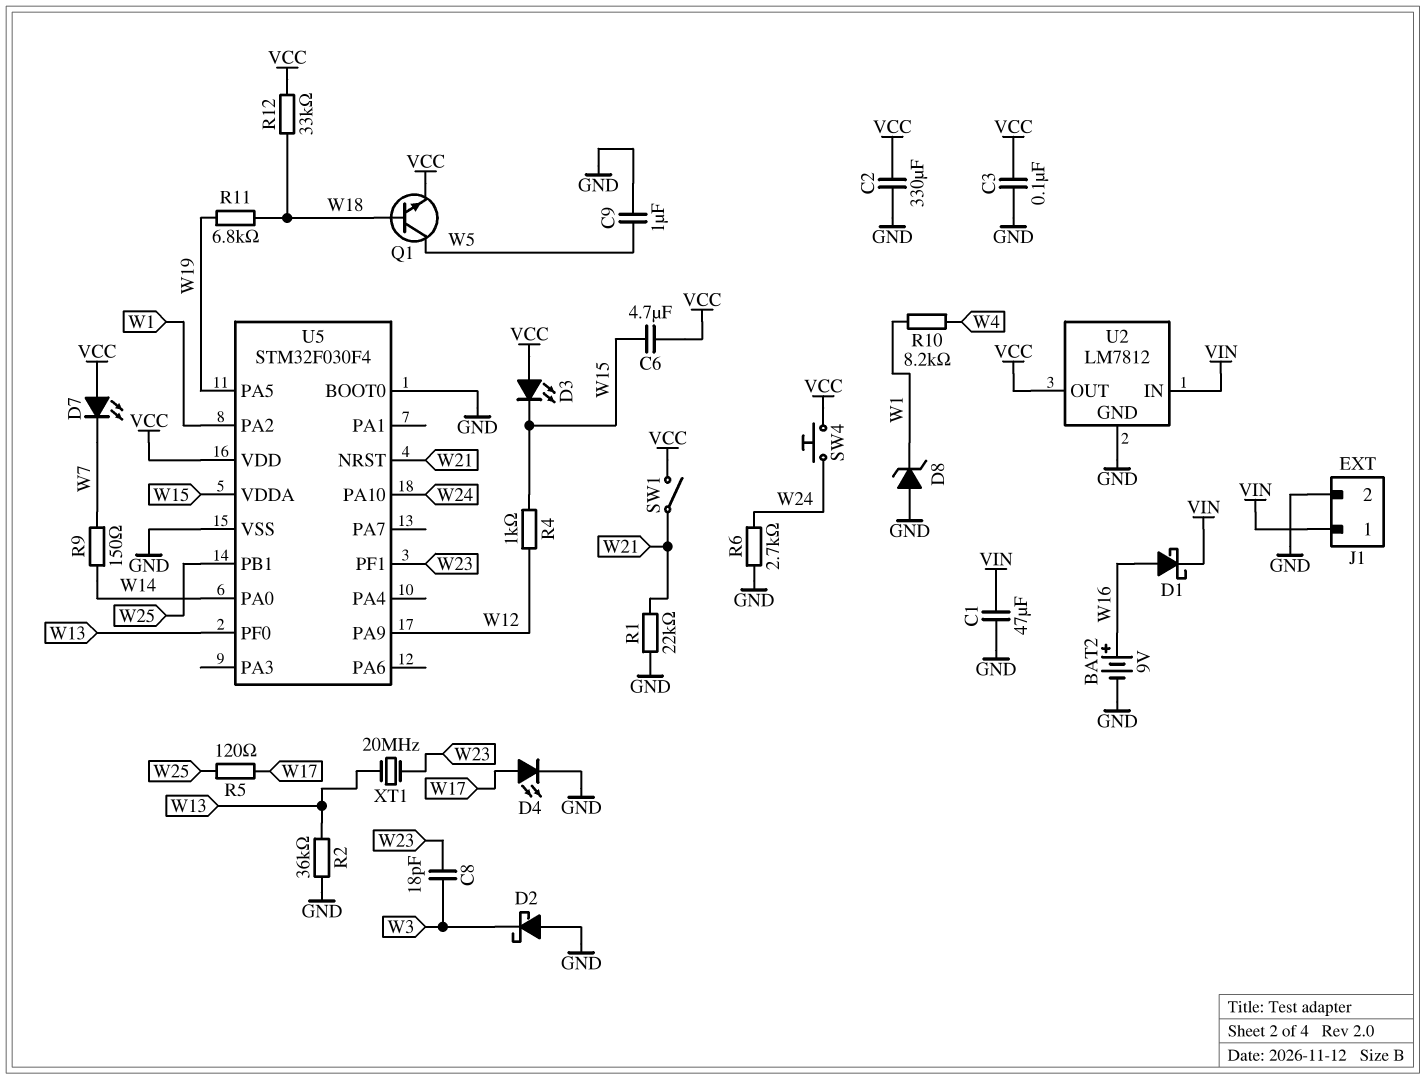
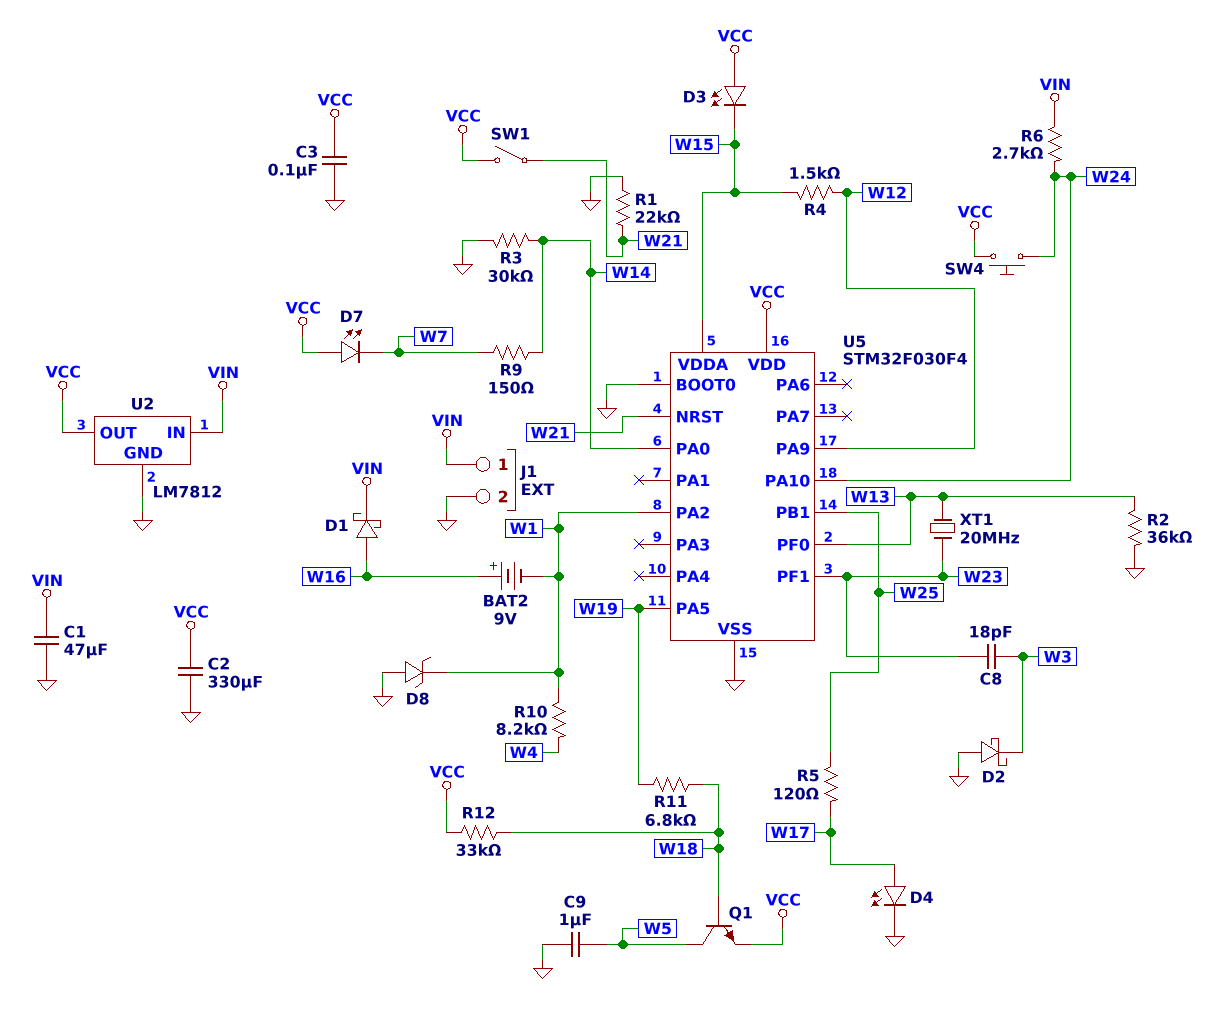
BAT2: 9V (plus W16, minus GND) -> 9V (plus W16, minus W1)
C6: 4.7uF (VCC, W15) -> none
R3: none -> 30k (GND, W14)
R4: 1k (W12, W15) -> 1.5k (W12, W15)
R6: 2.7k (GND, W24) -> 2.7k (VIN, W24)

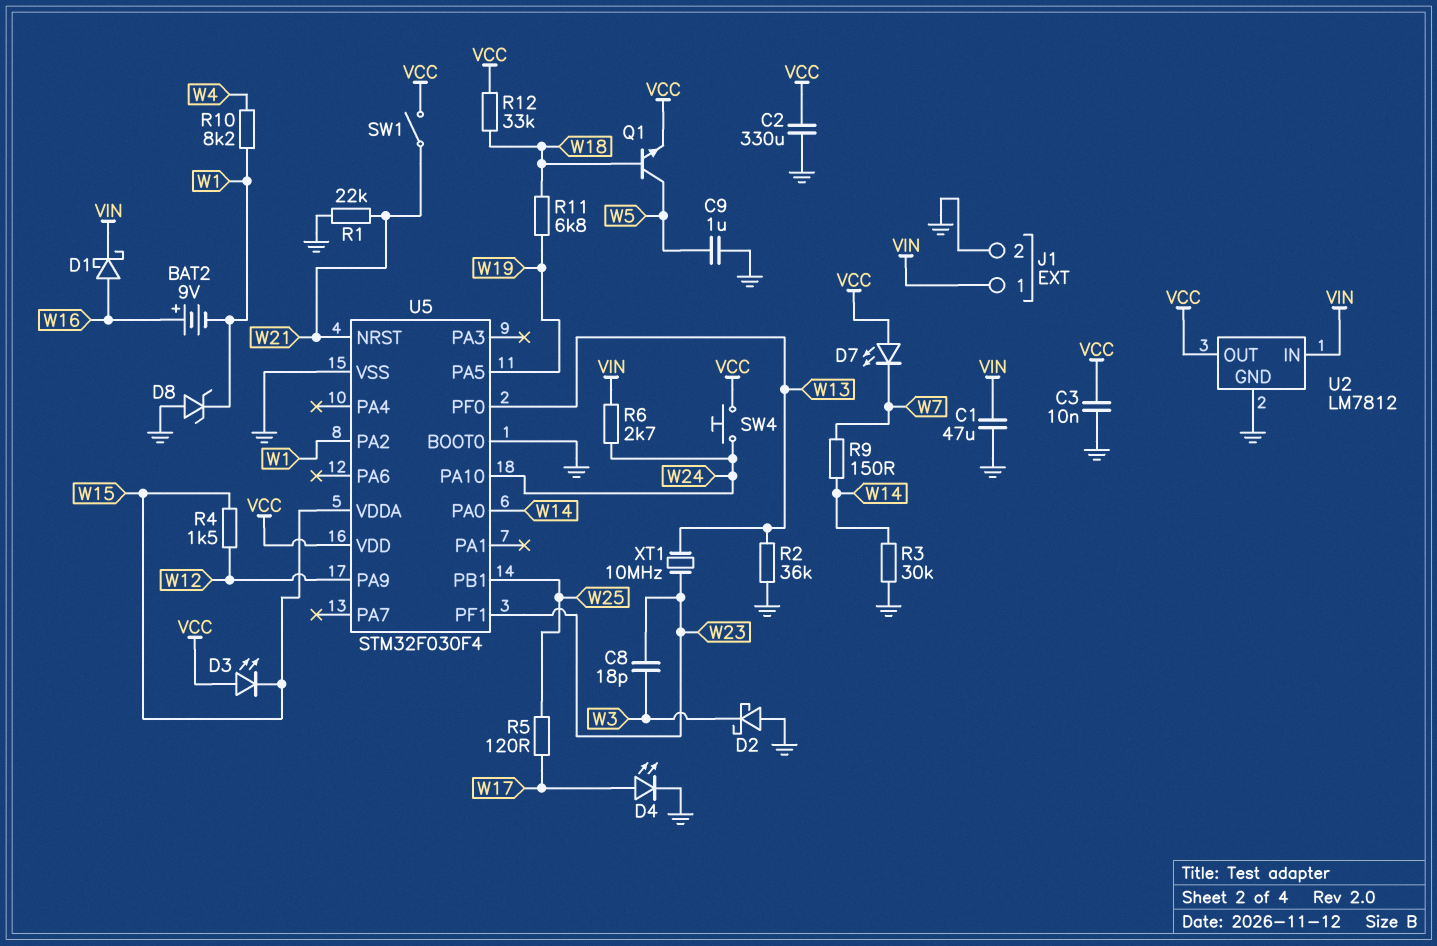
C3: 100nF (GND, VCC) -> 10nF (GND, VCC)
XT1: 20MHz (W13, W23) -> 10MHz (W13, W23)

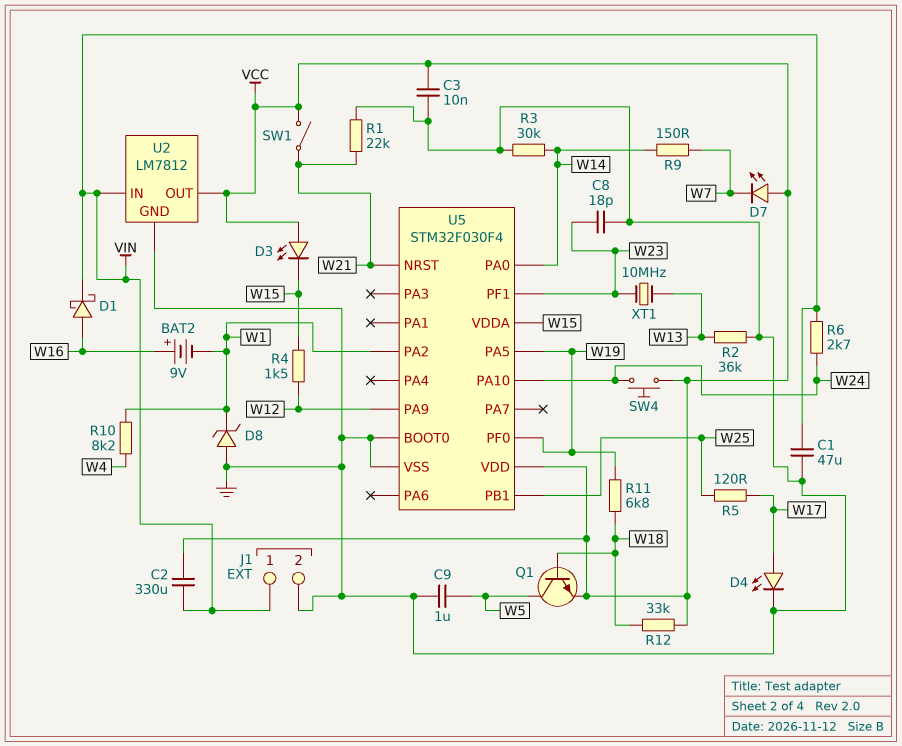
C2: 330uF (GND, VCC) -> 330uF (VCC, VIN)
C8: 18pF (W3, W23) -> 18pF (GND, W23)
D2: schottky (A GND, K W3) -> none
U5 pin PF0: W13 -> W19

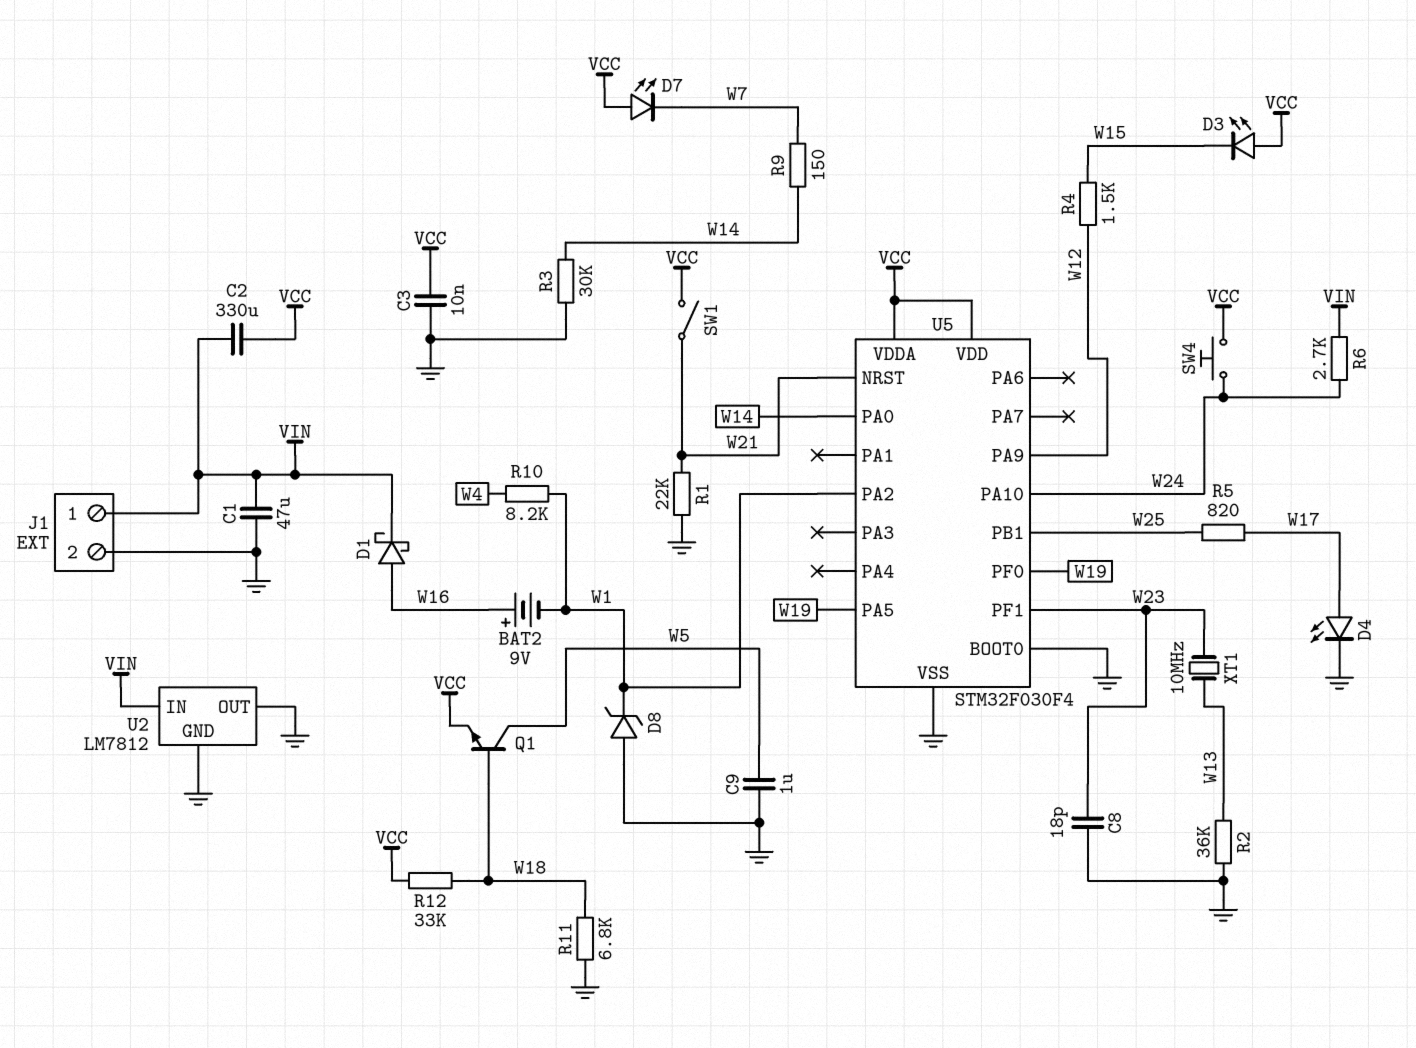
R5: 120 (W17, W25) -> 820 (W17, W25)
R11: 6.8k (W18, W19) -> 6.8k (GND, W18)
U2 pin OUT: VCC -> GND
U5 pin VDDA: W15 -> VCC

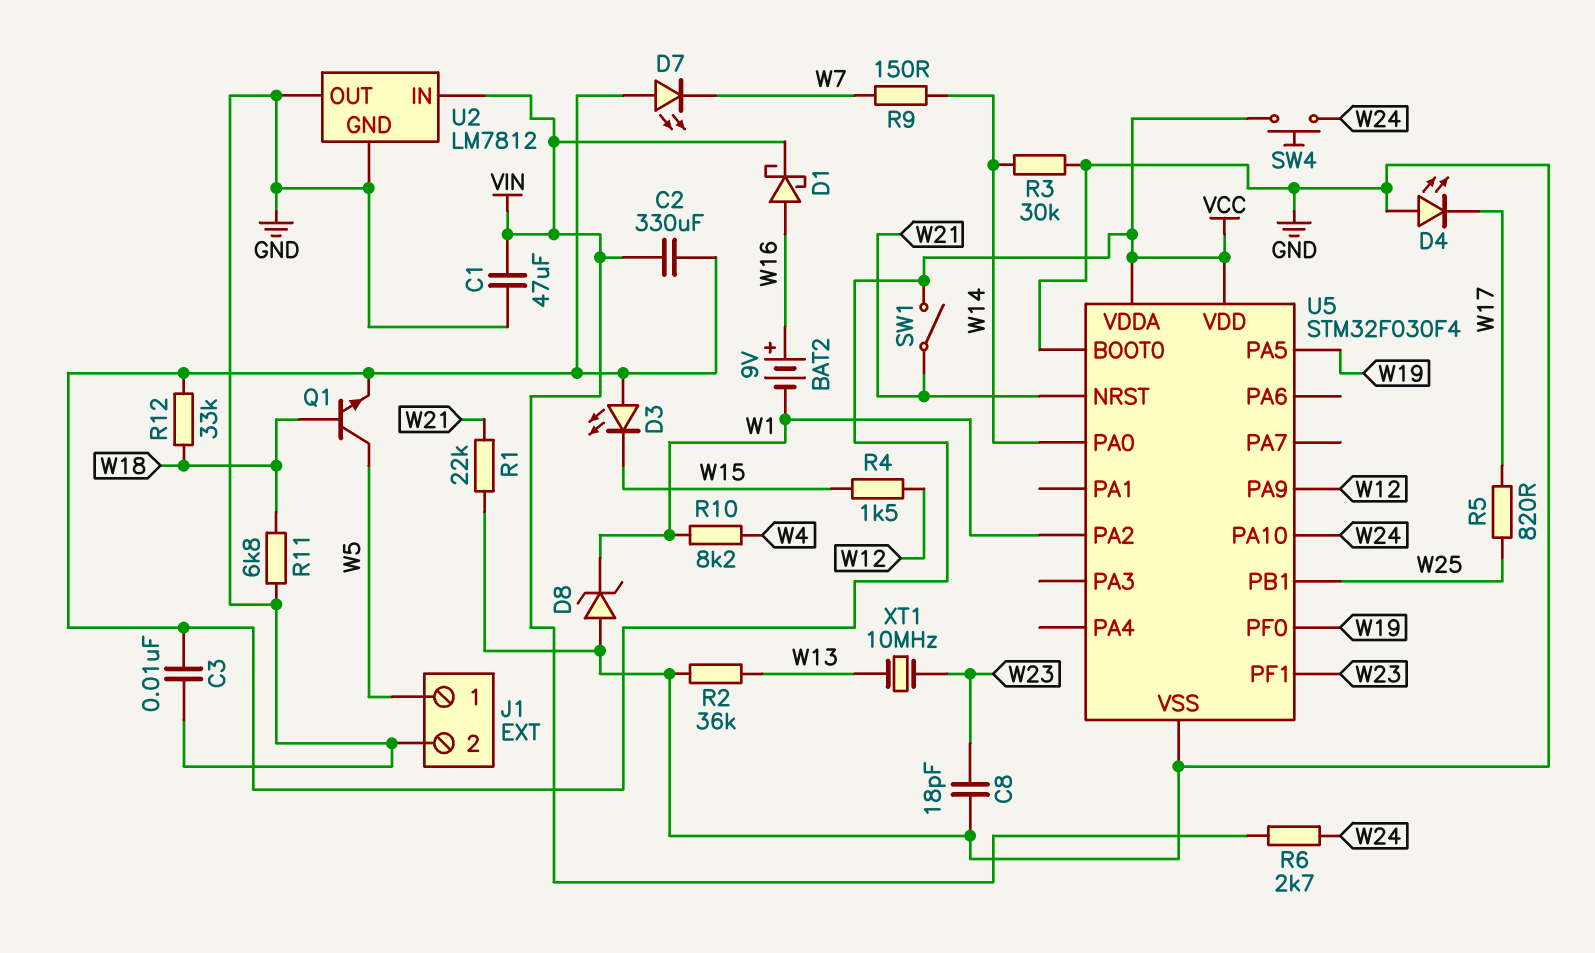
C9: 1uF (GND, W5) -> none
D4: LED (A W17, K GND) -> LED (A GND, K W17)
J1 pin 1: VIN -> W5

